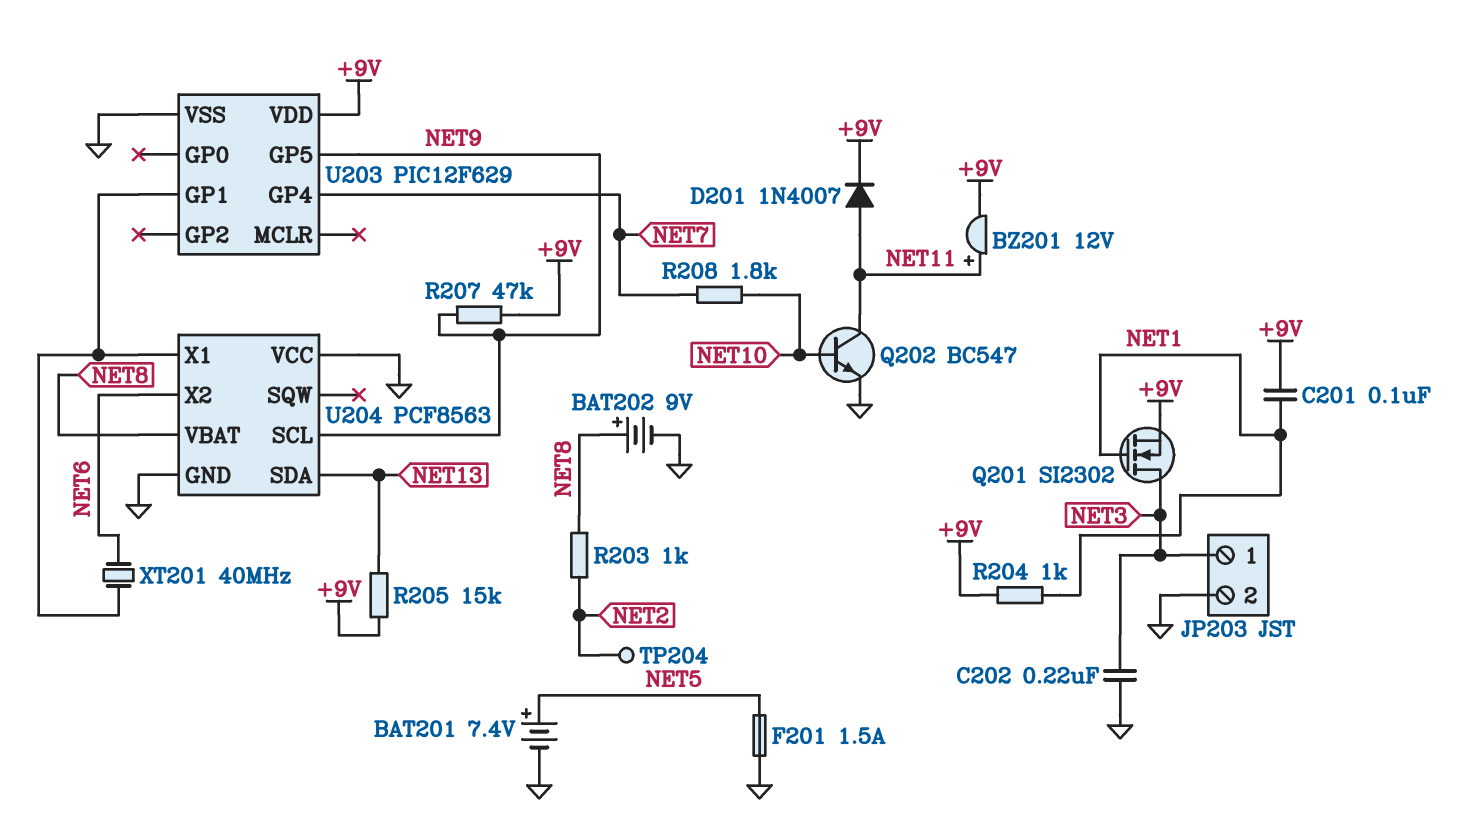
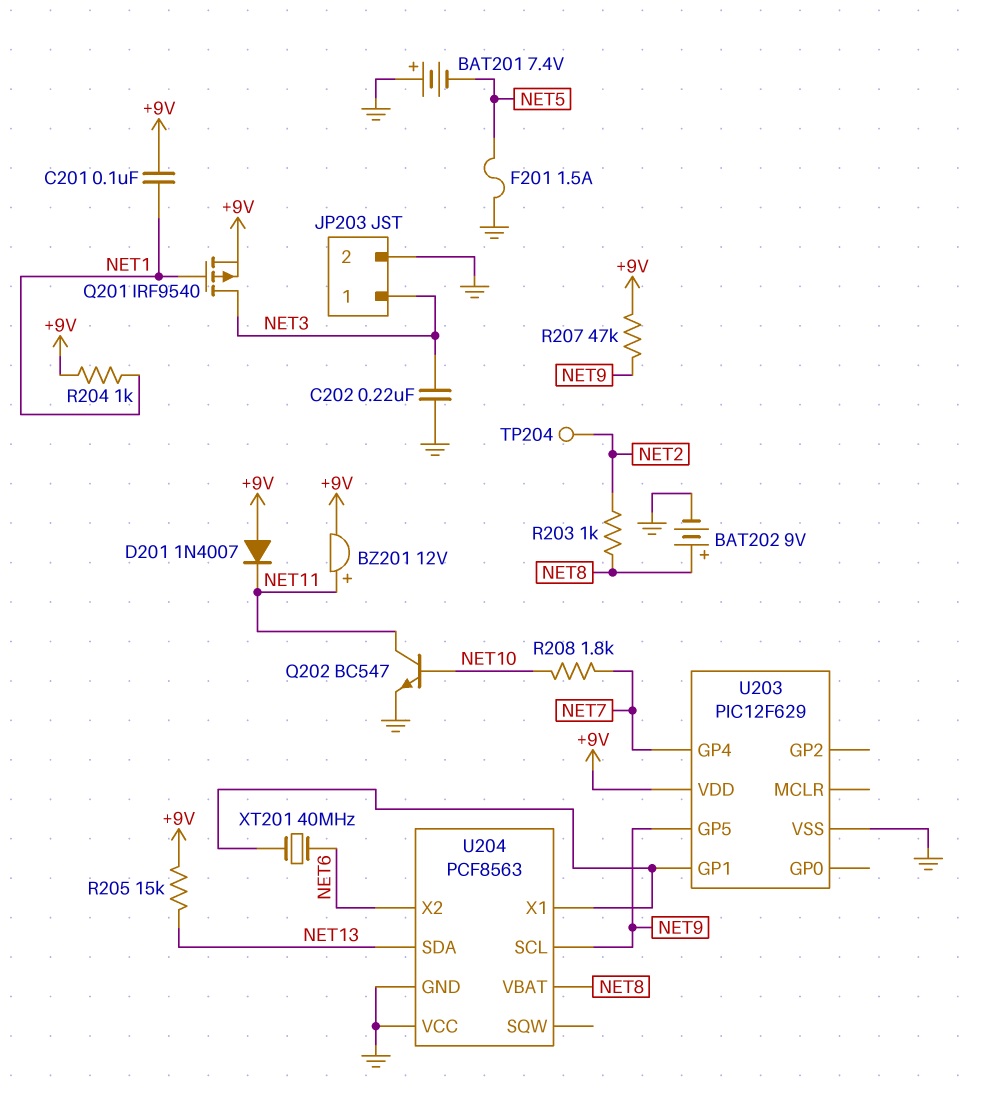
BAT201: 7.4V (plus NET5, minus GND) -> 7.4V (plus GND, minus NET5)
D201: diode 1N4007 (A NET11, K +9V) -> diode 1N4007 (A +9V, K NET11)
Q201: NMOS SI2302 (G NET1, D NET3, S +9V) -> PMOS IRF9540 (G NET1, D NET3, S +9V)

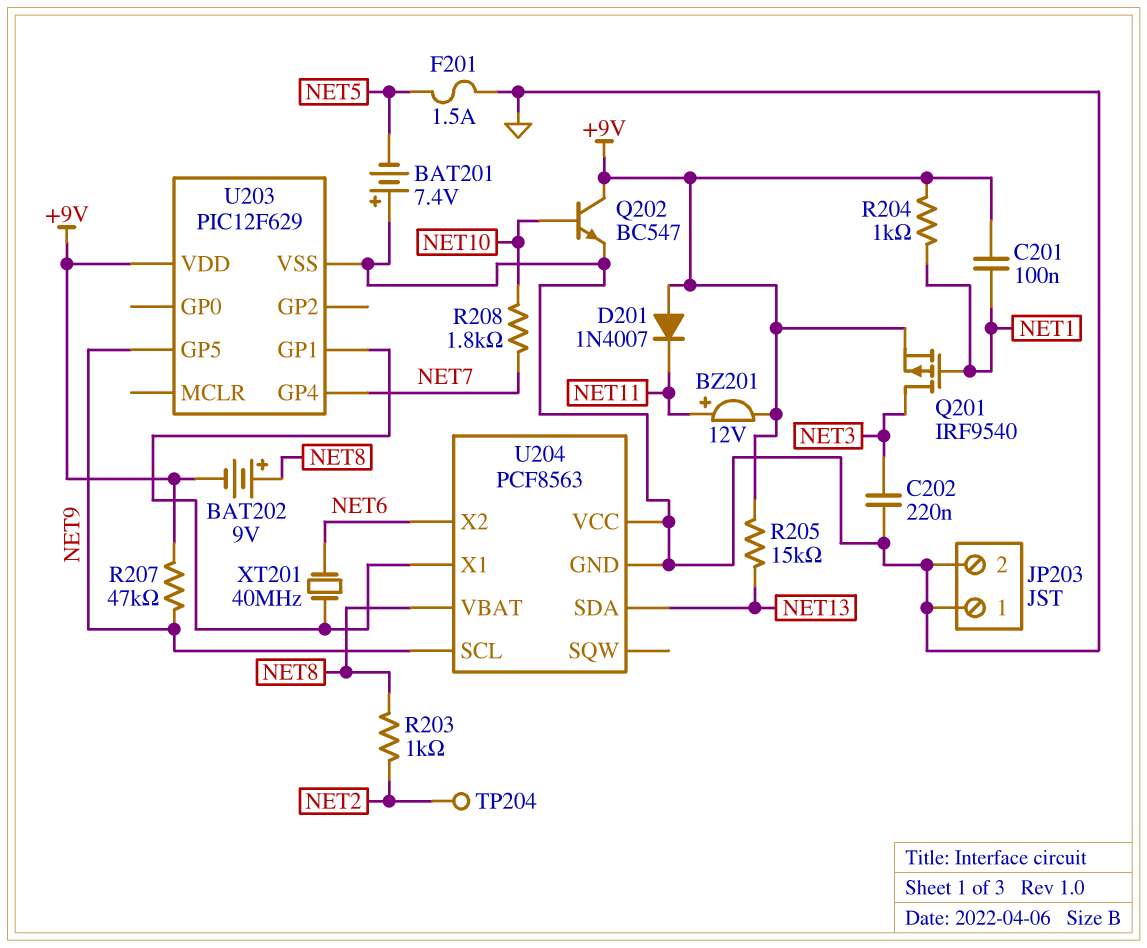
BAT202: 9V (plus NET8, minus GND) -> 9V (plus NET8, minus +9V)
JP203 pin 1: NET3 -> GND
Q202: NPN BC547 (B NET10, C NET11, E GND) -> NPN BC547 (B NET10, C +9V, E GND)

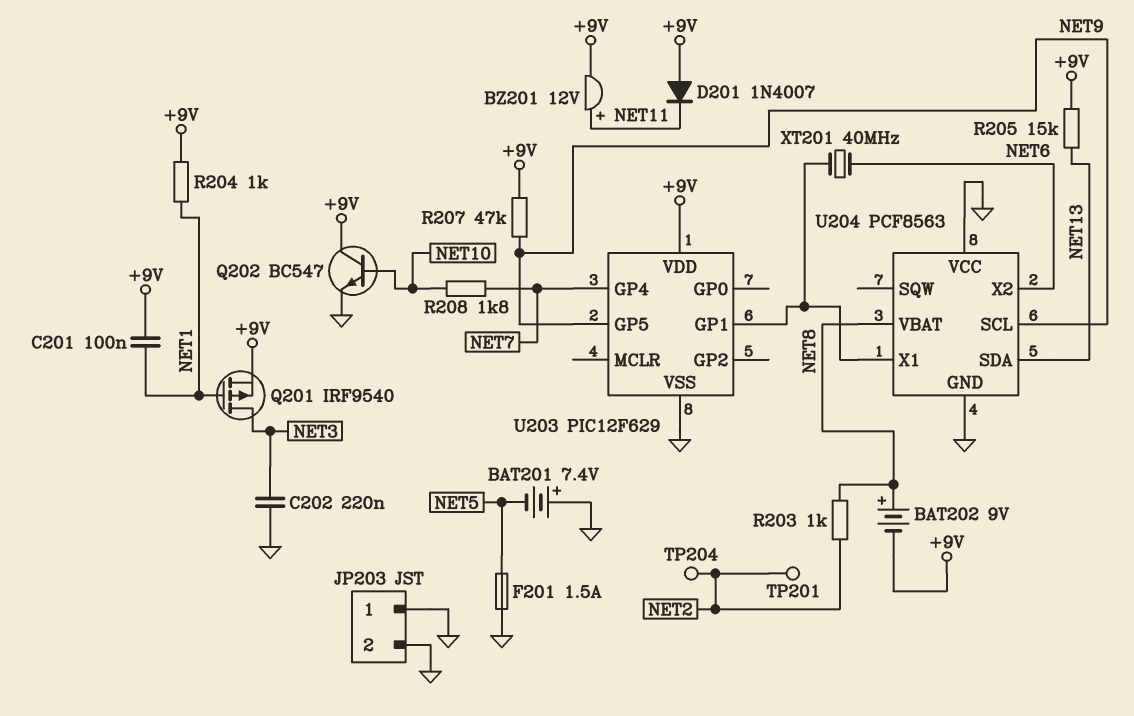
TP201: none -> test point (NET2)

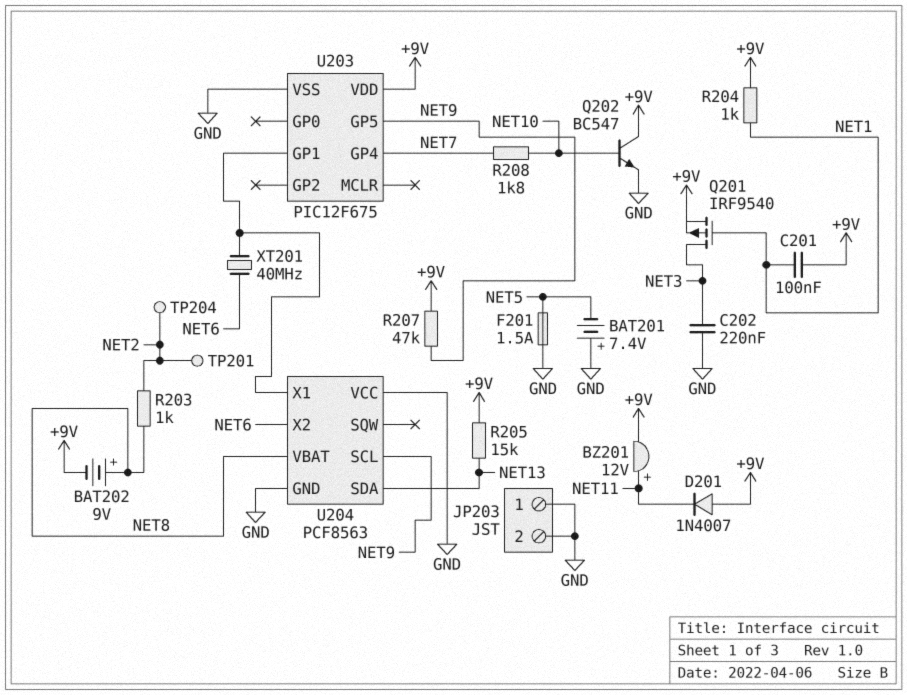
U203: PIC12F629 -> PIC12F675

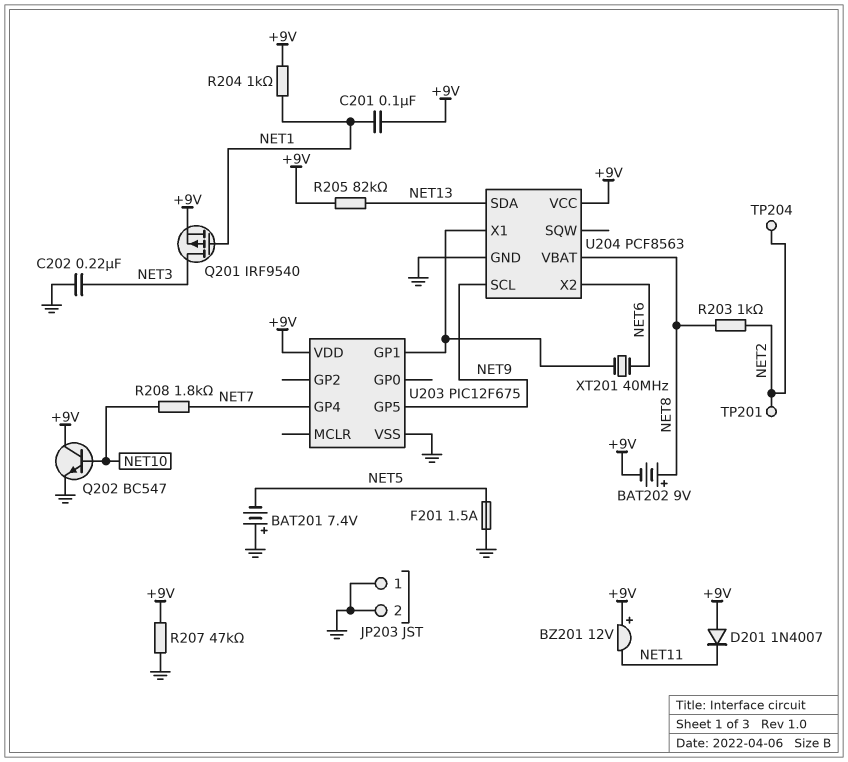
BZ201: buzzer 12V (plus NET11, minus +9V) -> buzzer 12V (plus +9V, minus NET11)
R205: 15k (+9V, NET13) -> 82k (+9V, NET13)
R207: 47k (+9V, NET9) -> 47k (+9V, GND)
U204 pin VCC: GND -> +9V

